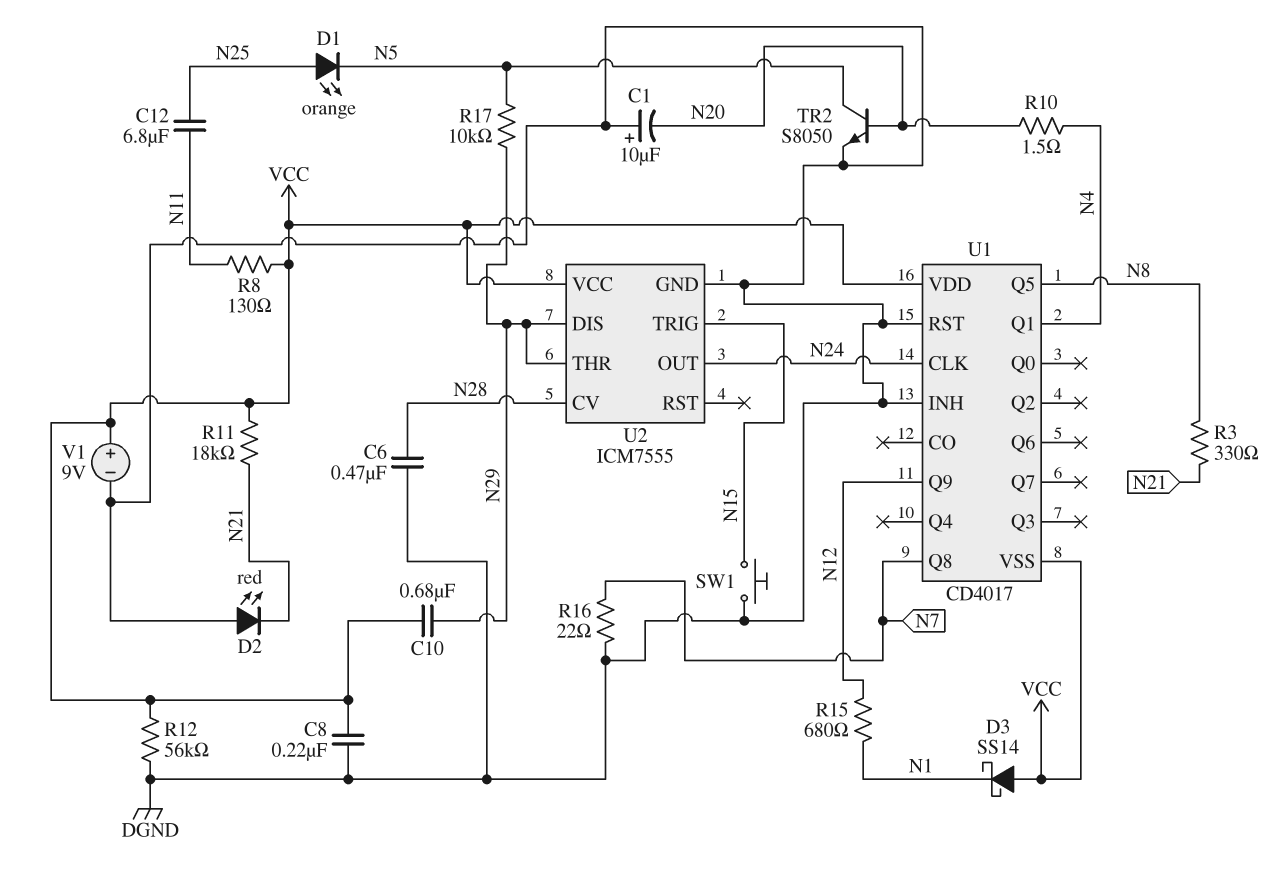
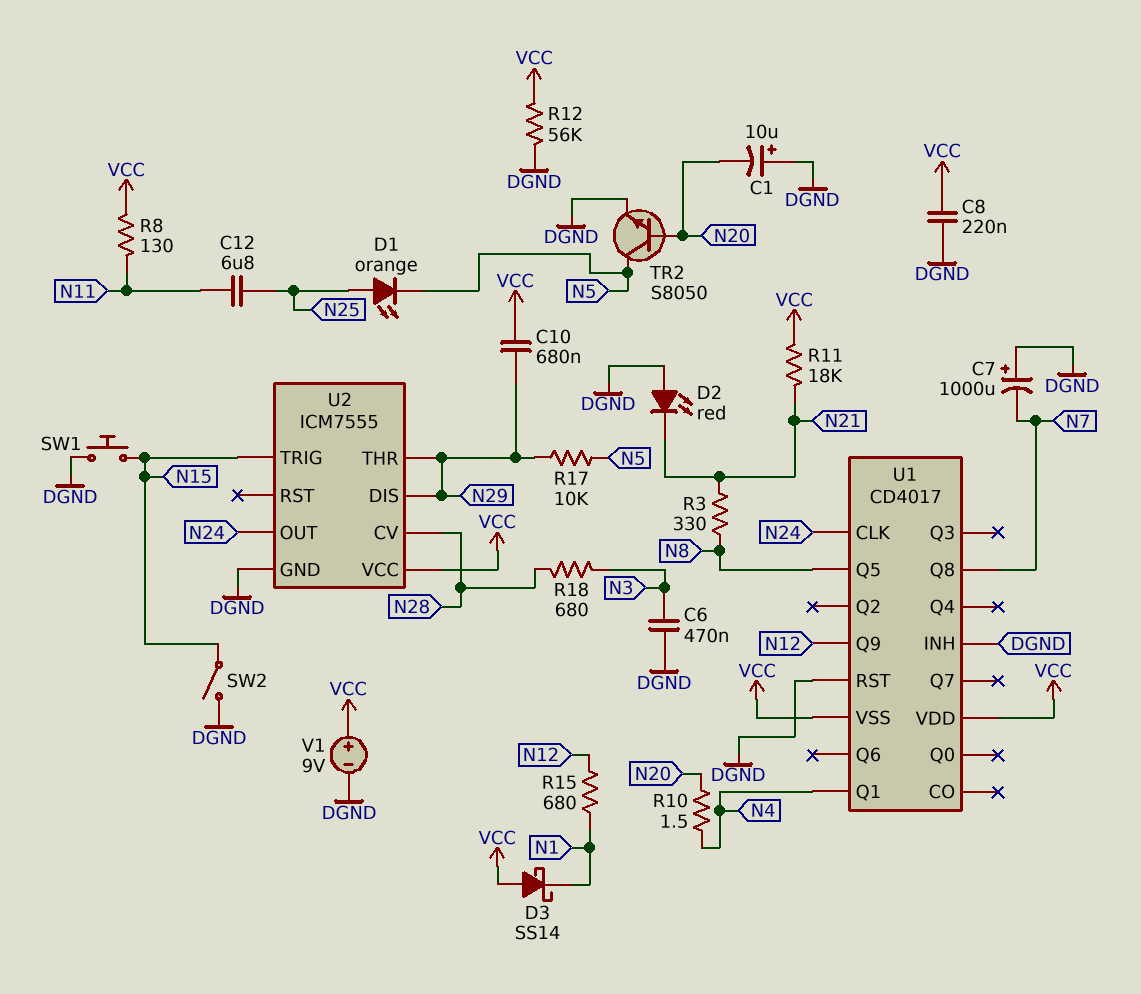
C6: 470nF (DGND, N28) -> 470nF (DGND, N3)
C7: none -> 1000uF (plus DGND, minus N7)
R16: 22 (DGND, N7) -> none
R18: none -> 680 (N3, N28)
SW2: none -> switch (DGND, N15)

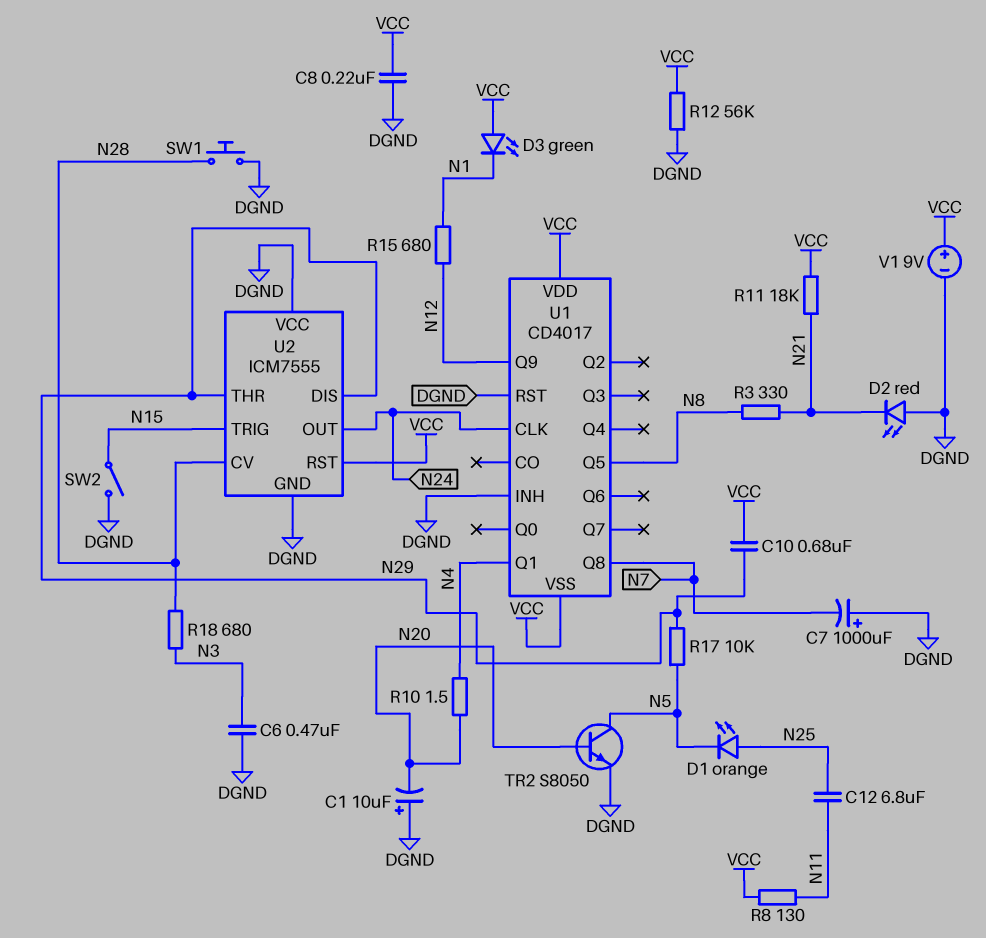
D3: schottky SS14 (A VCC, K N1) -> LED green (A VCC, K N1)
SW1: button (DGND, N15) -> button (DGND, N28)
U2 pin RST: none -> VCC
U2 pin VCC: VCC -> DGND

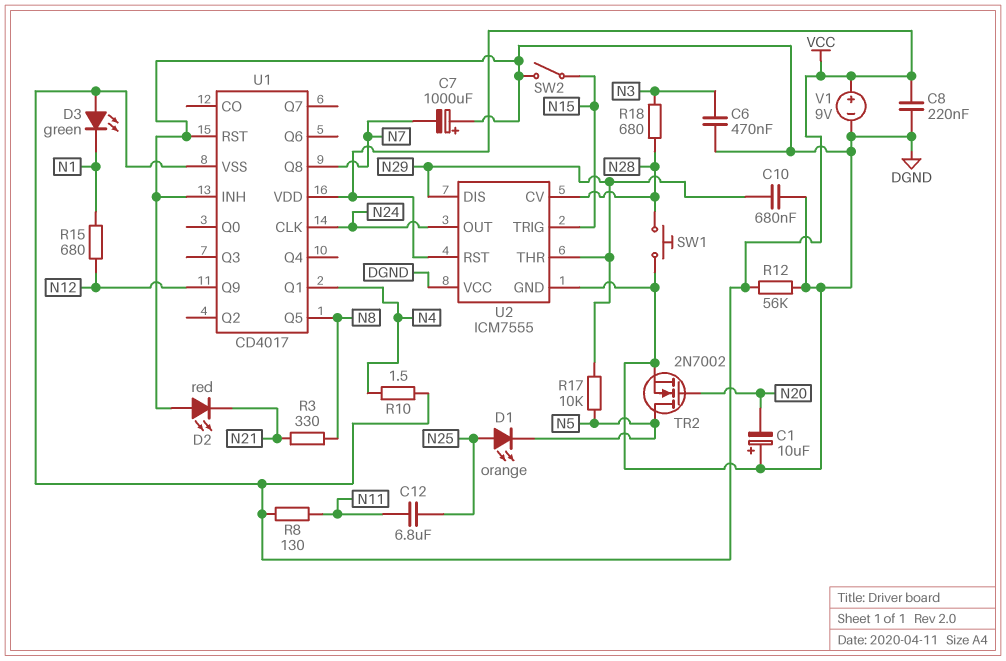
C10: 680nF (N29, VCC) -> 680nF (DGND, N29)
R10: 1.5 (N4, N20) -> 1.5 (N4, VCC)
R11: 18k (N21, VCC) -> none
TR2: NPN S8050 (B N20, C N5, E DGND) -> NMOS 2N7002 (G N20, D N5, S DGND)

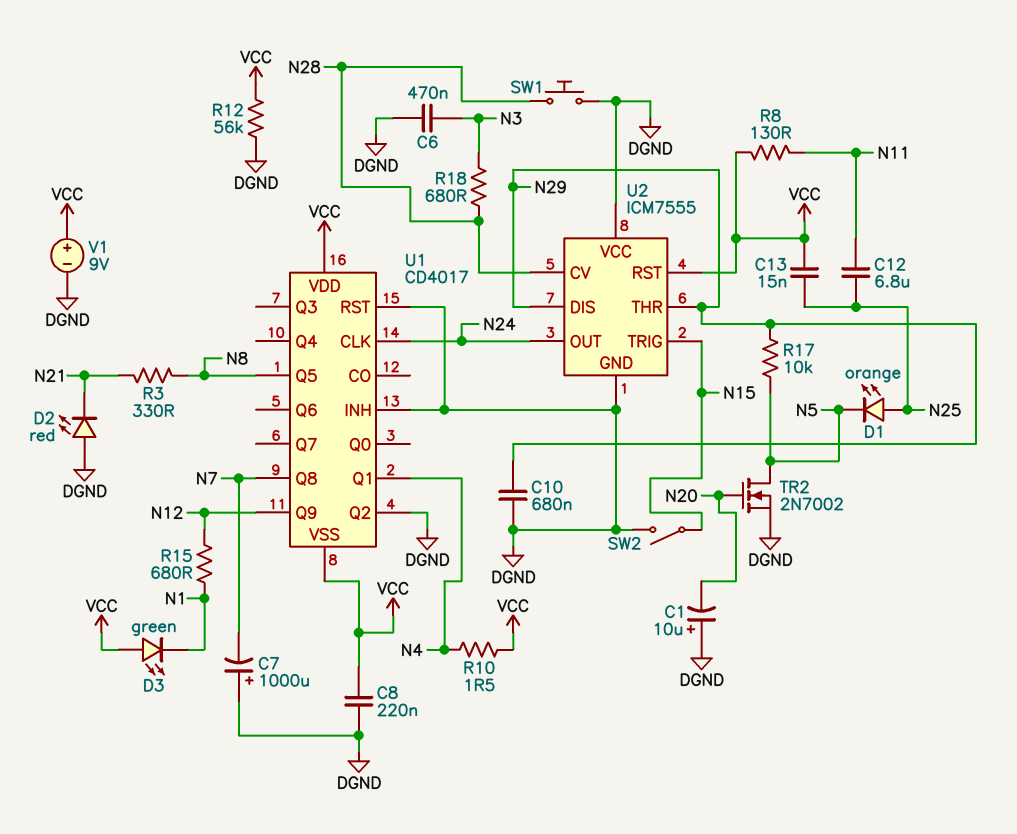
C13: none -> 15nF (N25, VCC)
U1 pin Q2: none -> DGND

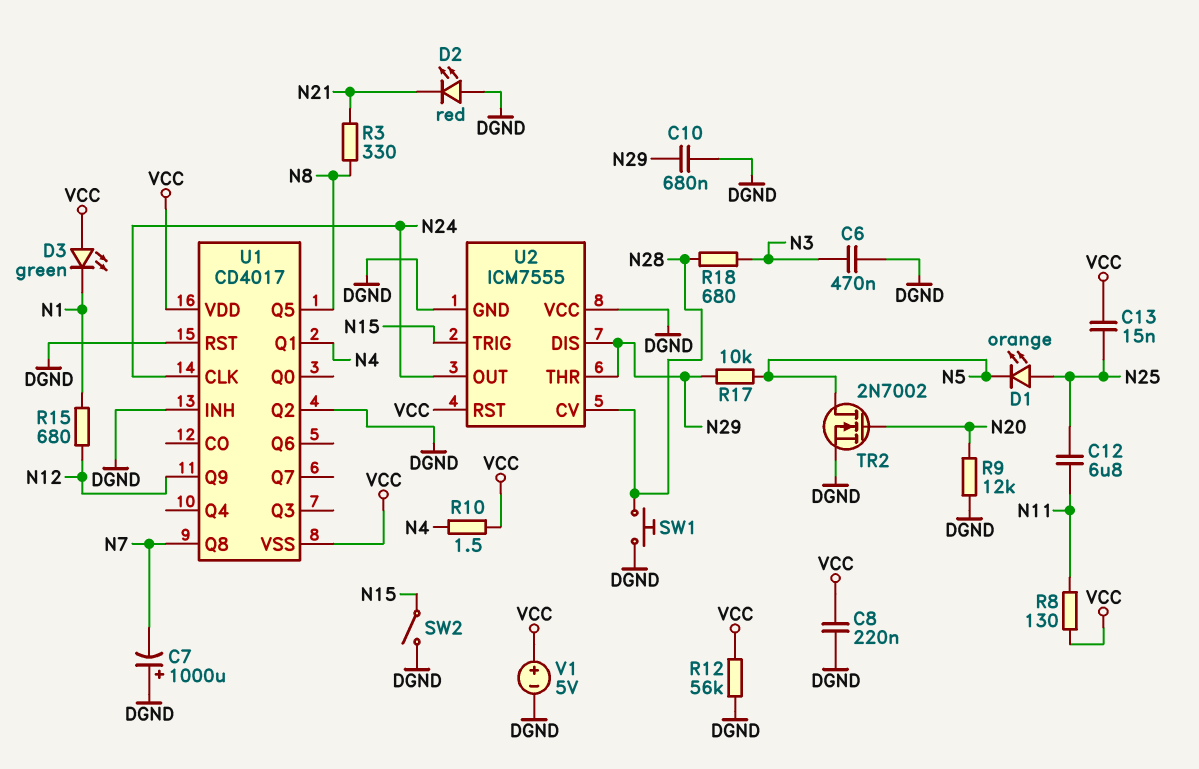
C1: 10uF (plus DGND, minus N20) -> none
R9: none -> 12k (DGND, N20)
V1: 9V (plus VCC, minus DGND) -> 5V (plus VCC, minus DGND)

